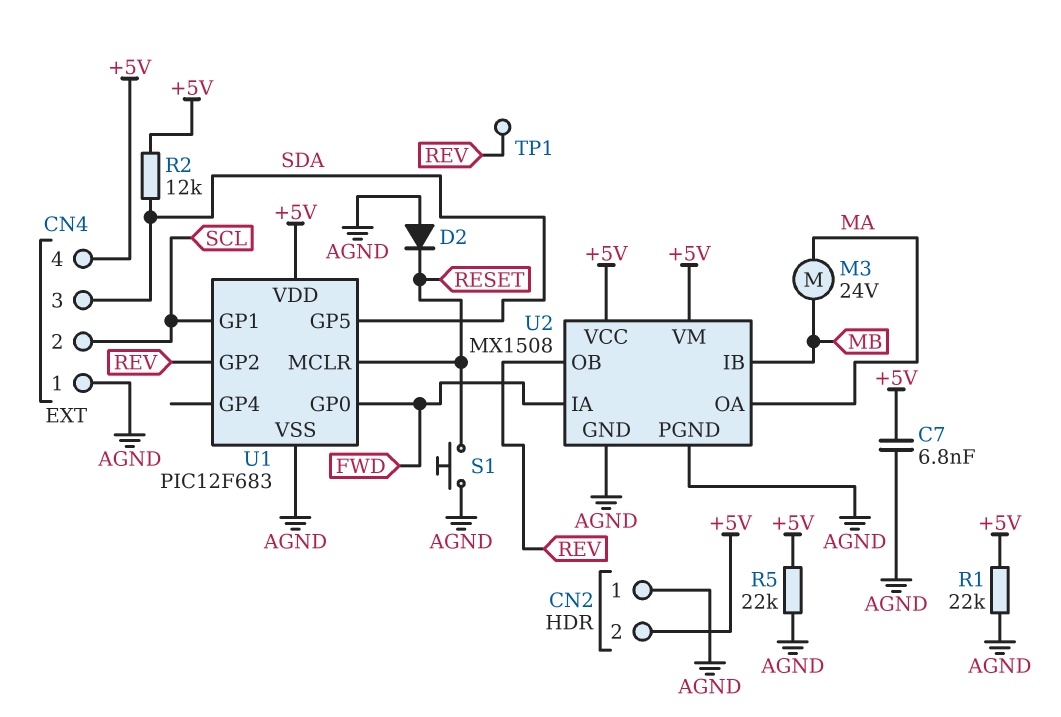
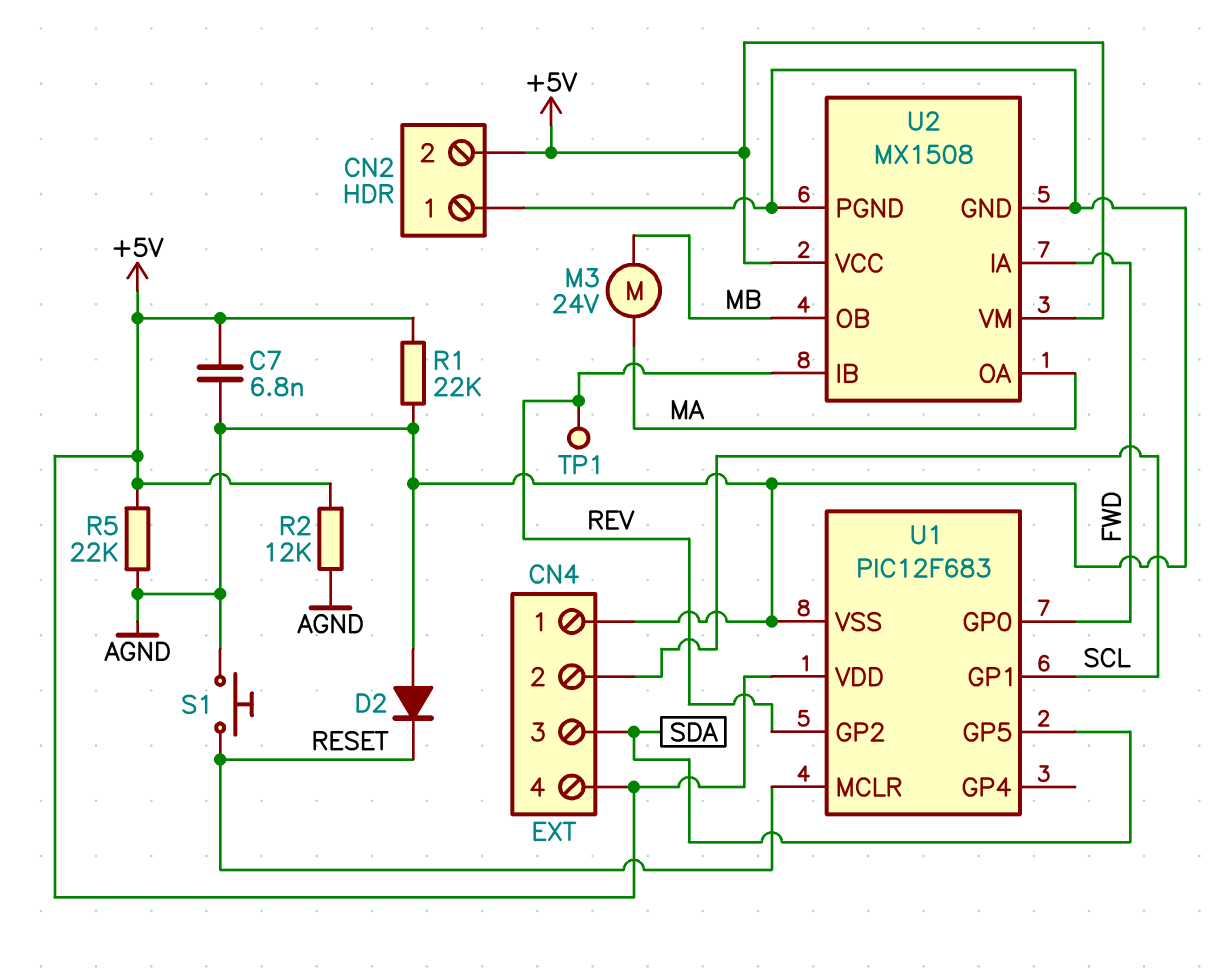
R2: 12k (+5V, SDA) -> 12k (+5V, AGND)
U2 pin IB: MB -> REV
U2 pin OB: REV -> MB

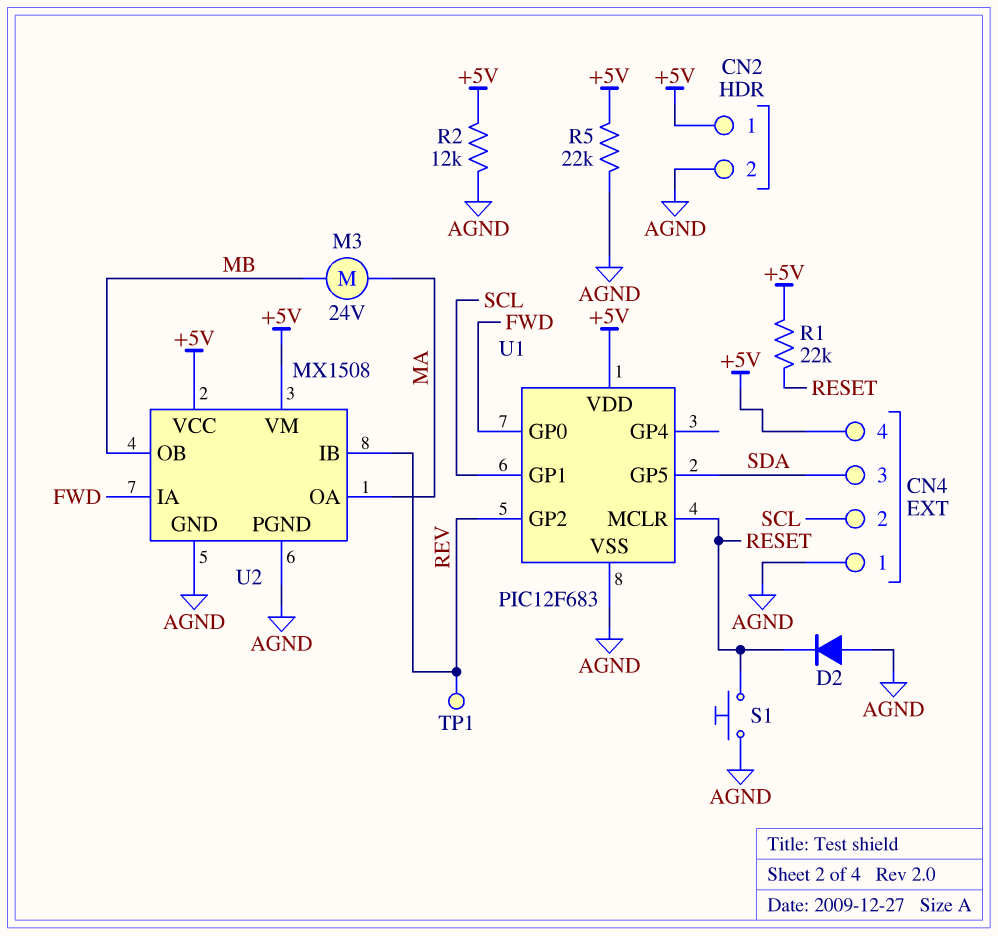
C7: 6.8nF (+5V, AGND) -> none
CN2 pin 1: AGND -> +5V
CN2 pin 2: +5V -> AGND
R1: 22k (+5V, AGND) -> 22k (+5V, RESET)

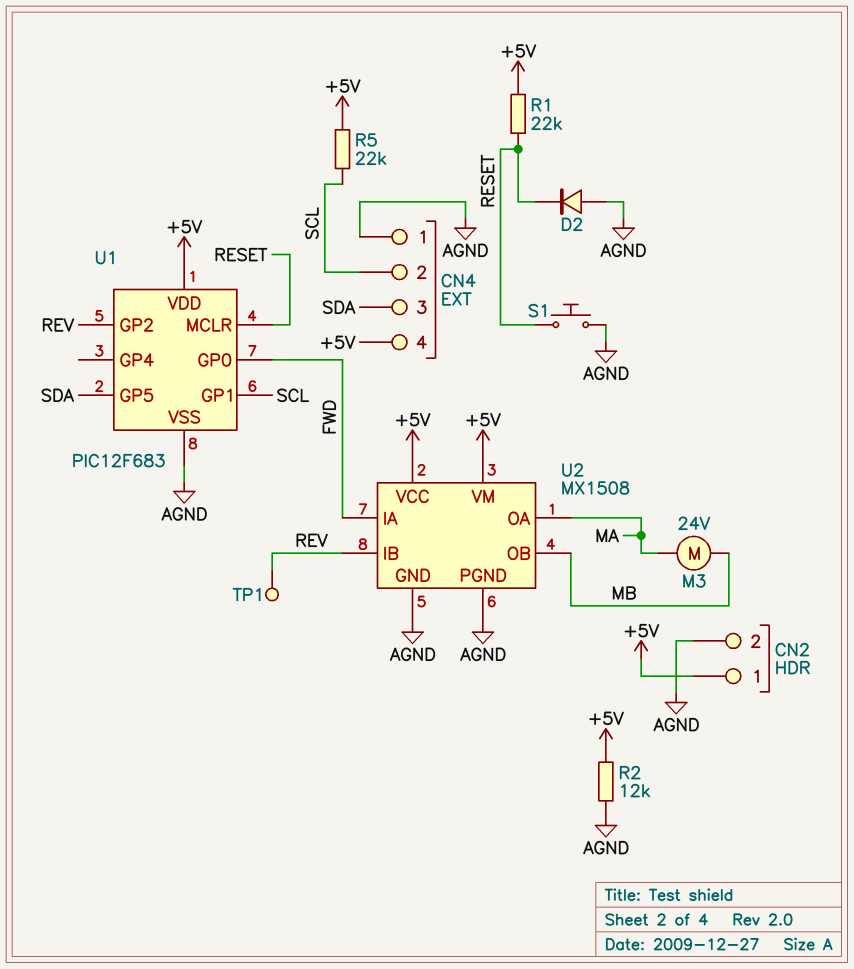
R5: 22k (+5V, AGND) -> 22k (+5V, SCL)

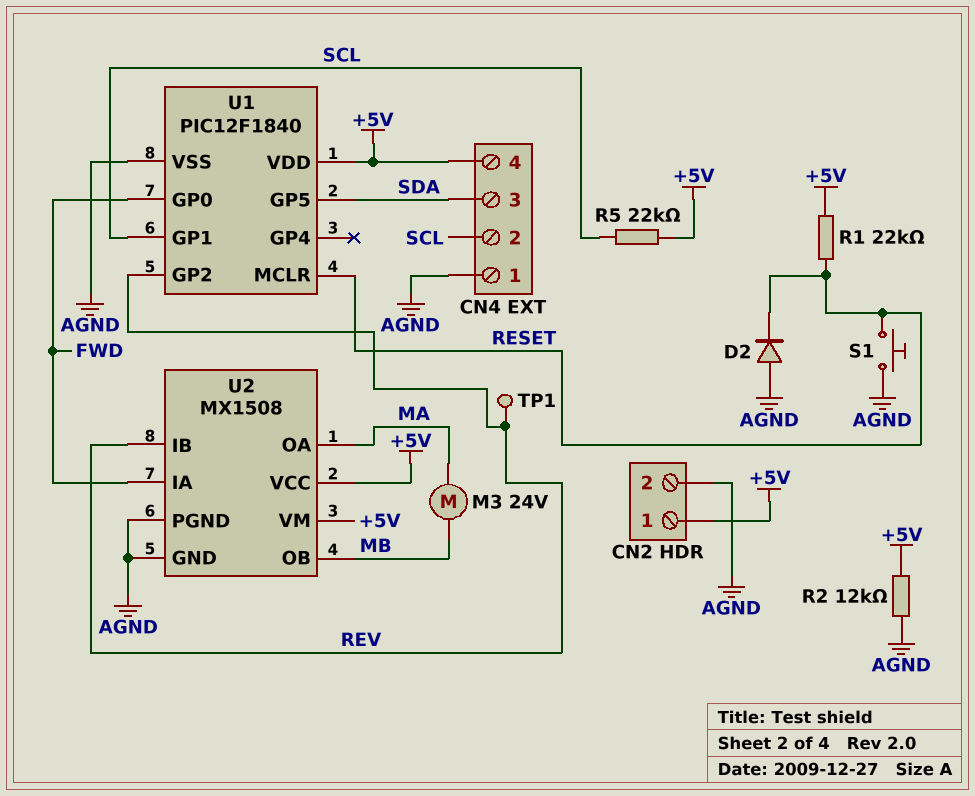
U1: PIC12F683 -> PIC12F1840

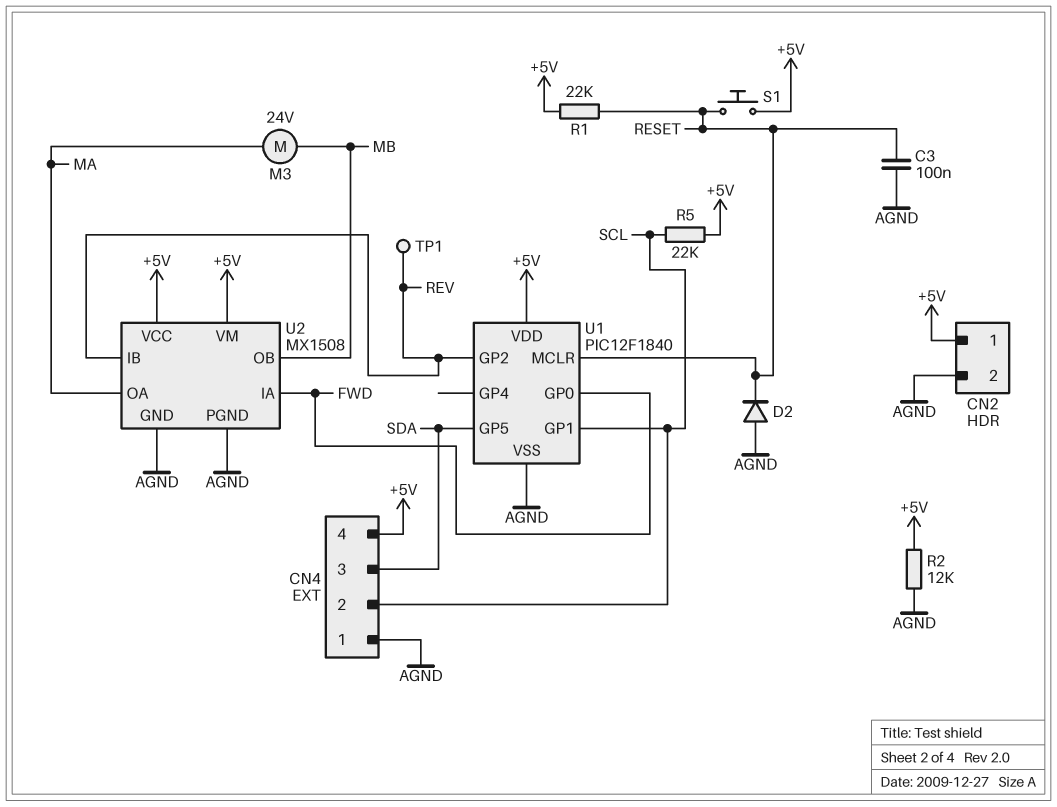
C3: none -> 100nF (AGND, RESET)
S1: button (AGND, RESET) -> button (+5V, RESET)

